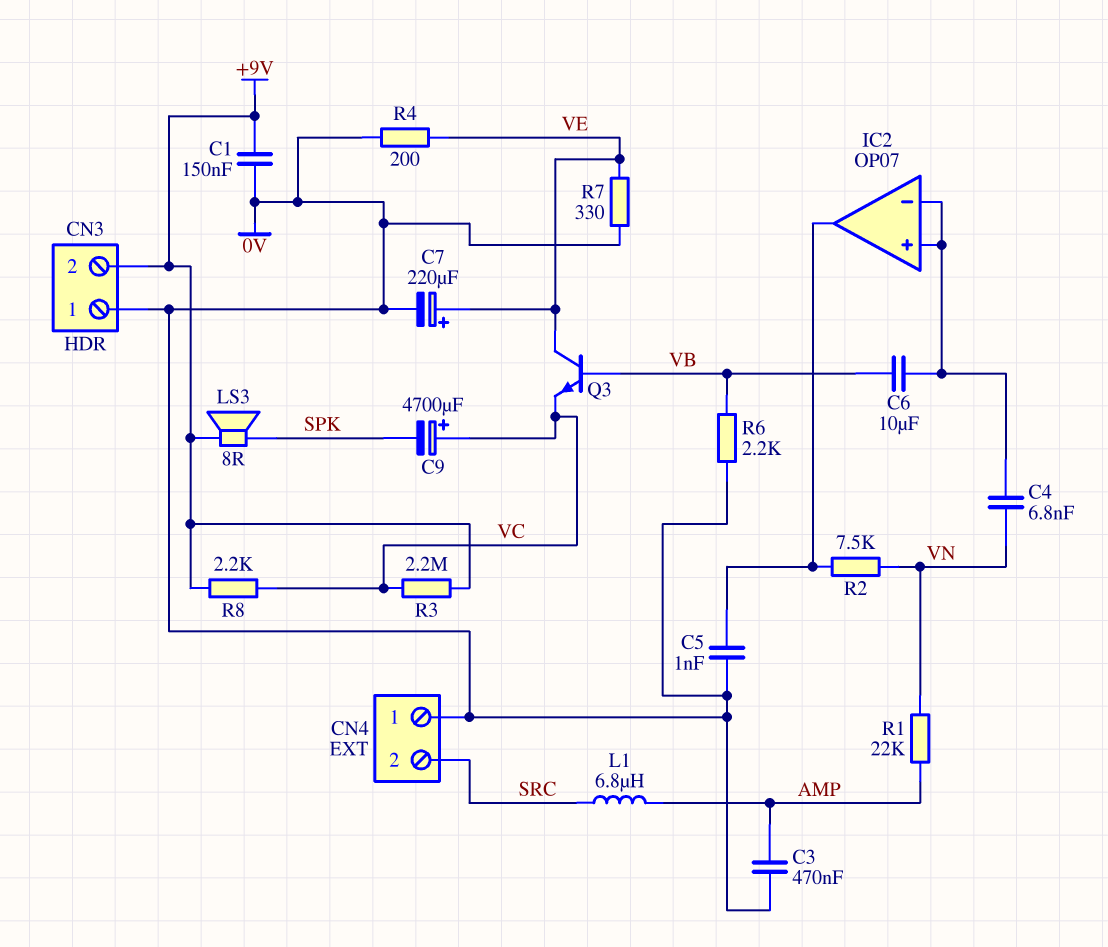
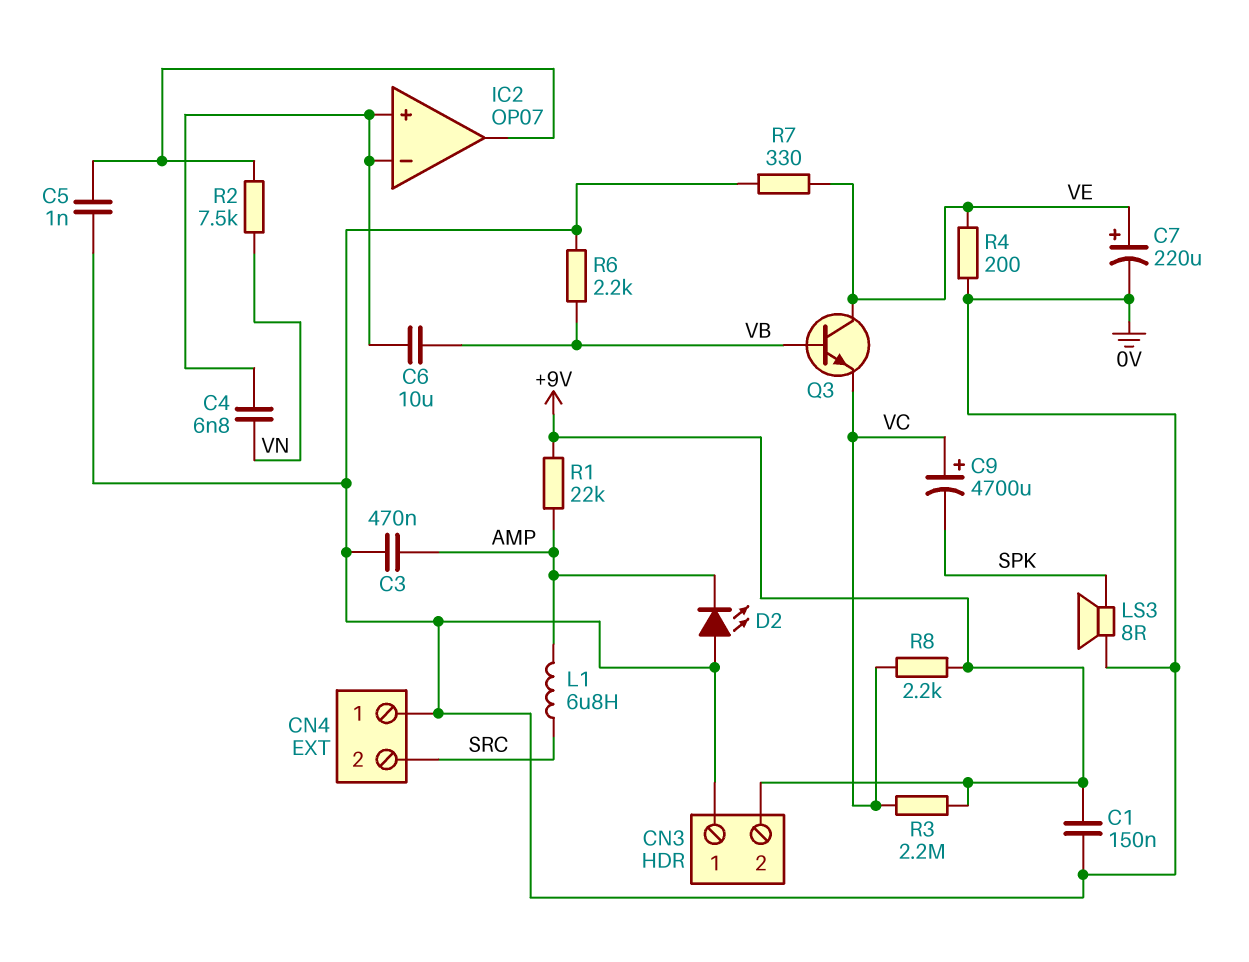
D2: none -> LED (A 0V, K AMP)
LS3: speaker 8R (+9V, SPK) -> speaker 8R (0V, SPK)
R1: 22k (AMP, VN) -> 22k (+9V, AMP)

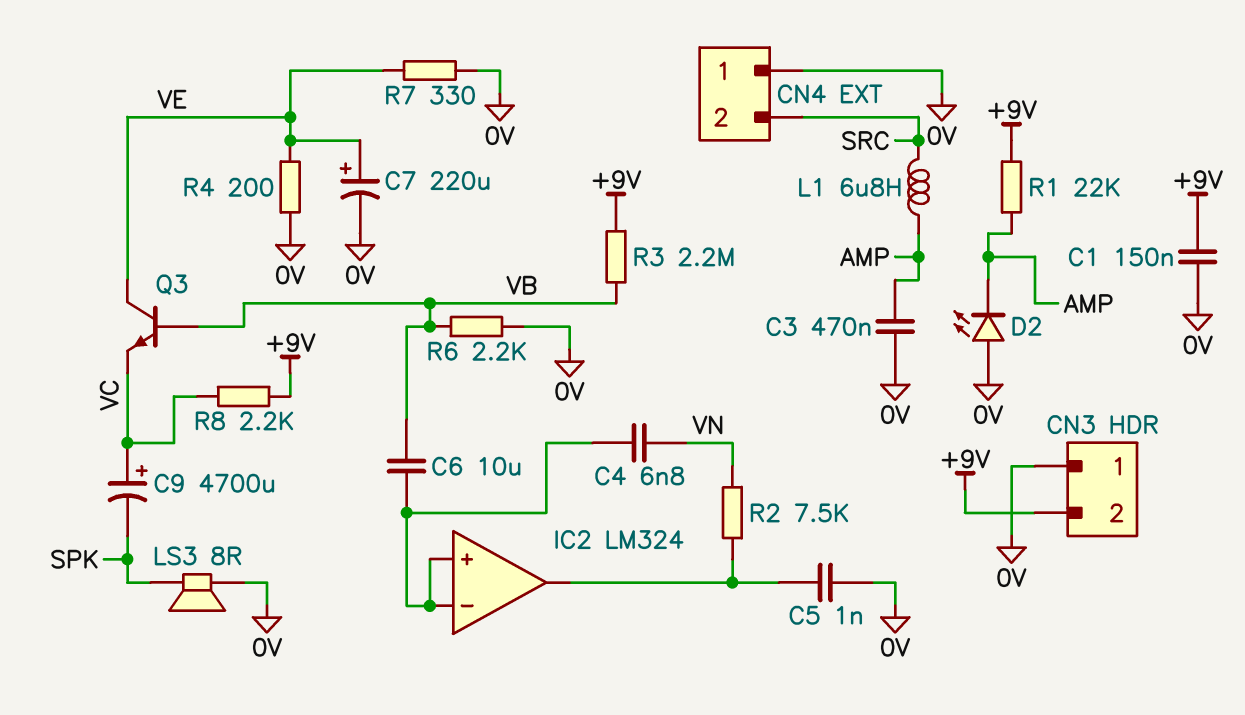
IC2: OP07 -> LM324
R3: 2.2M (+9V, VC) -> 2.2M (+9V, VB)

